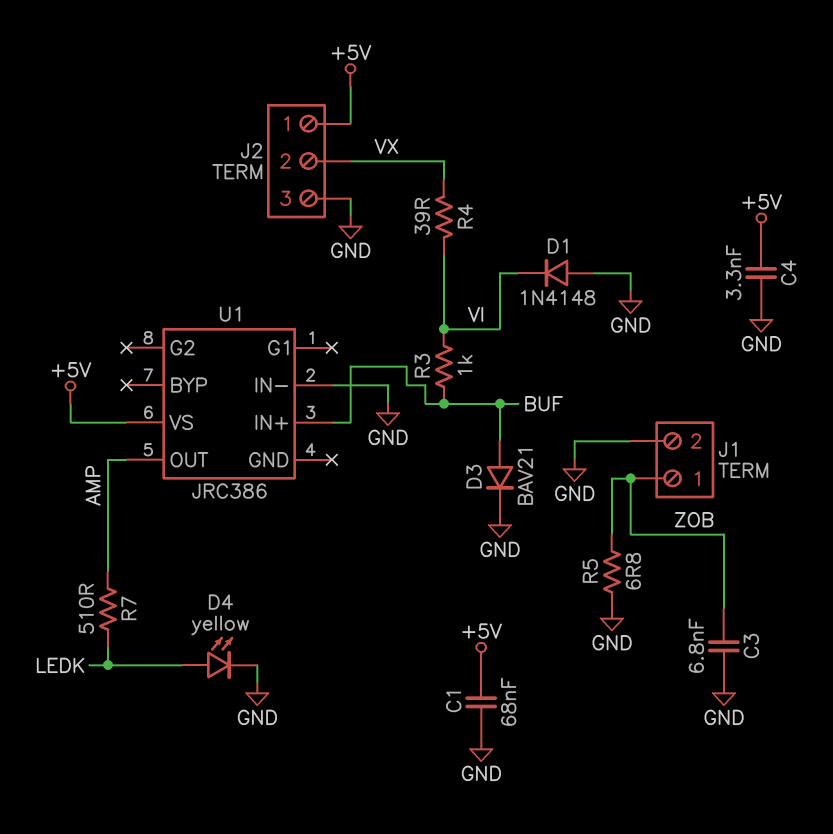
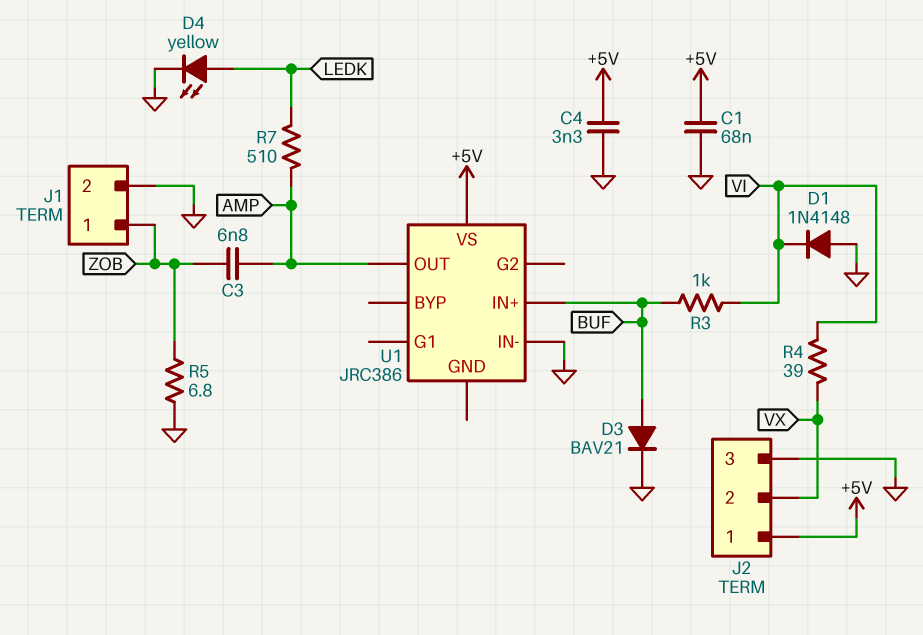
C3: 6.8nF (GND, ZOB) -> 6.8nF (AMP, ZOB)

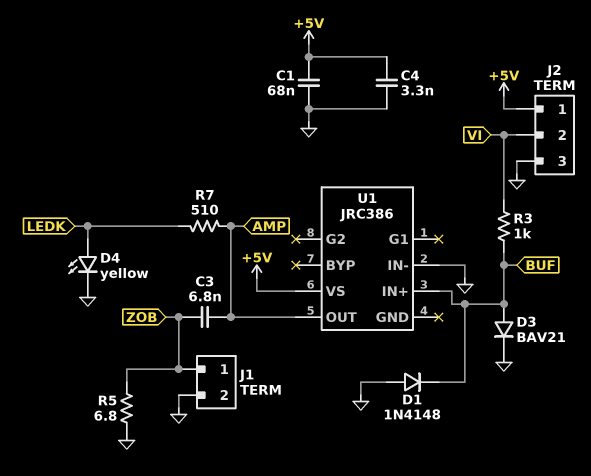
D1: diode 1N4148 (A GND, K VI) -> diode 1N4148 (A GND, K BUF)
J2 pin 2: VX -> VI
R4: 39 (VI, VX) -> none

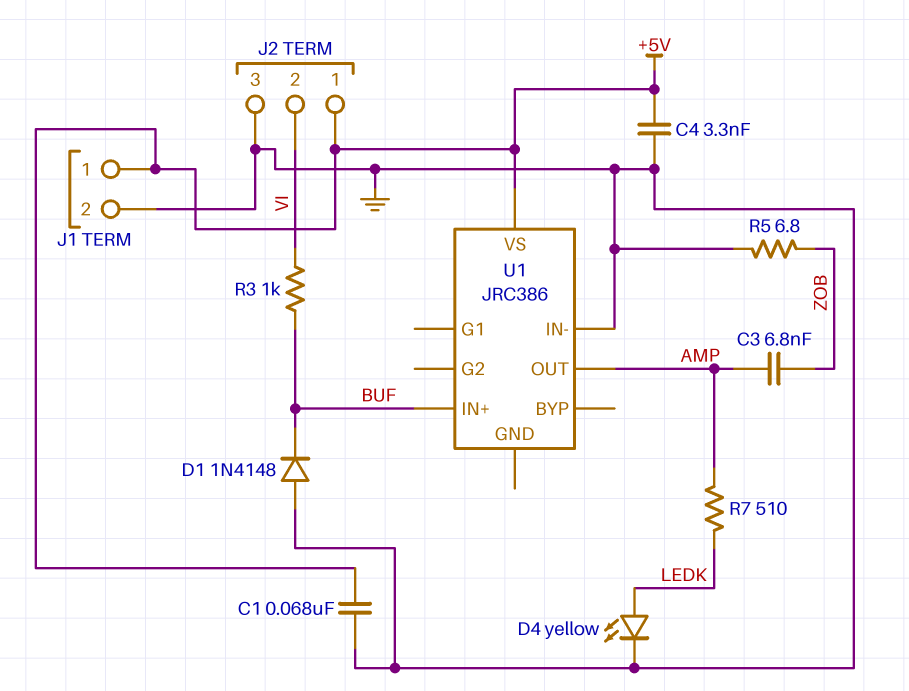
D3: diode BAV21 (A BUF, K GND) -> none
J1 pin 1: ZOB -> +5V

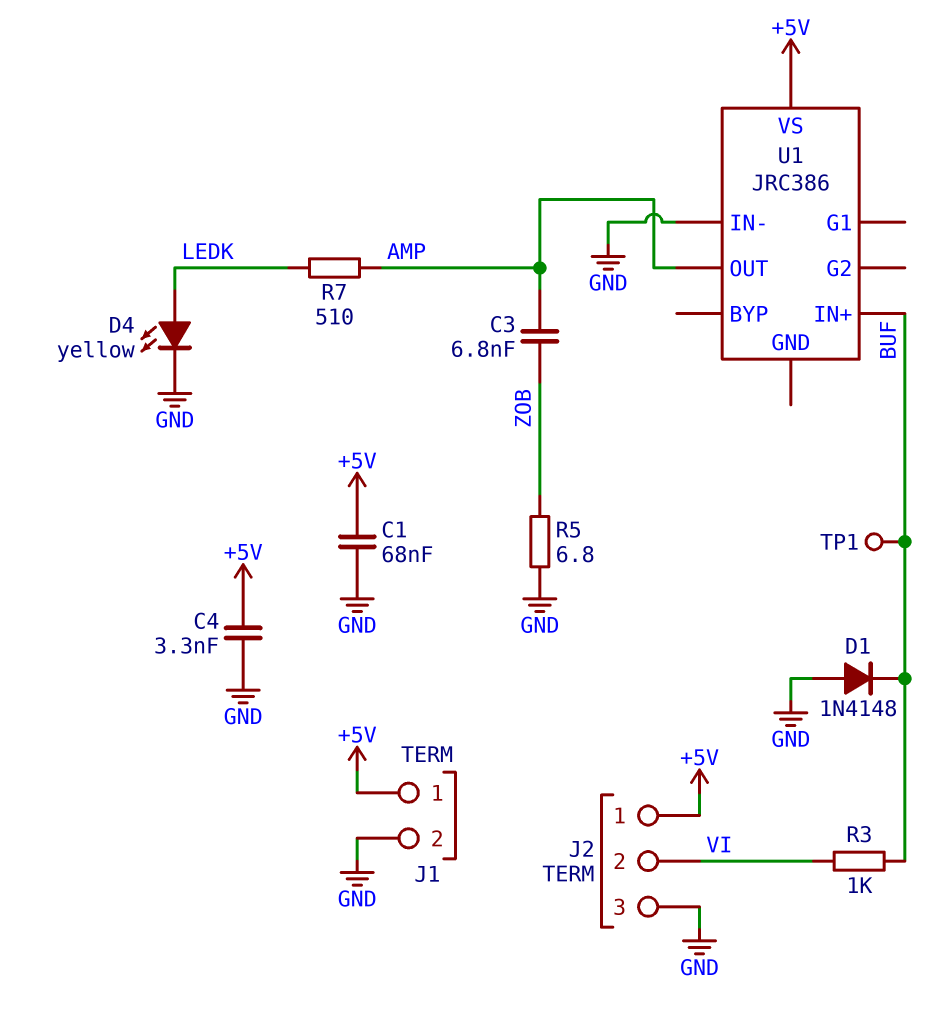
TP1: none -> test point (BUF)

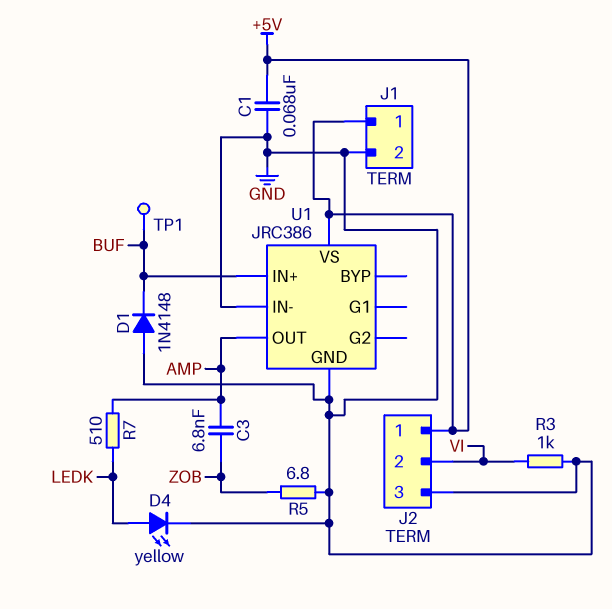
C4: 3.3nF (+5V, GND) -> none
R3: 1k (BUF, VI) -> 1k (GND, VI)
U1 pin GND: none -> GND

